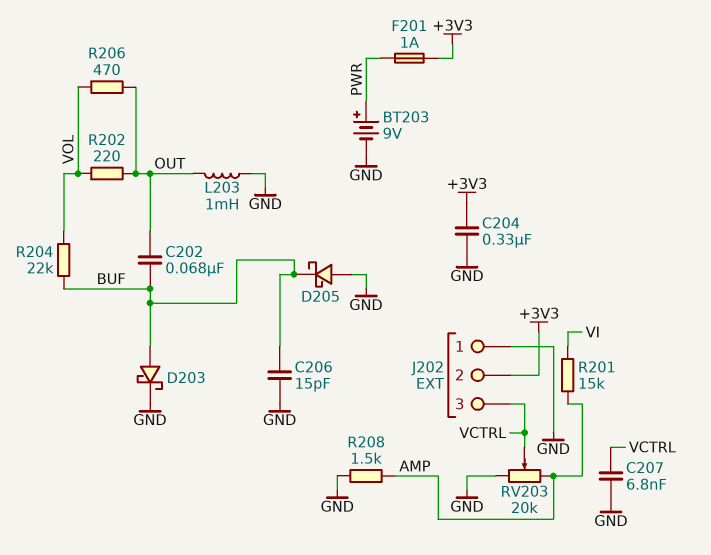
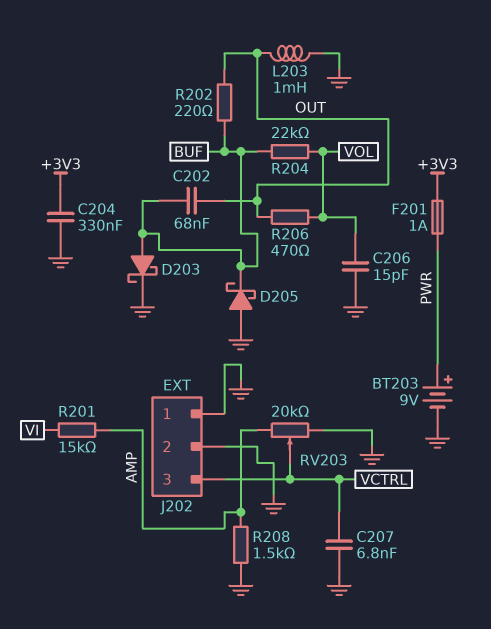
C206: 15pF (BUF, GND) -> 15pF (GND, VOL)
J202 pin 2: +3V3 -> GND
R202: 220 (OUT, VOL) -> 220 (BUF, OUT)

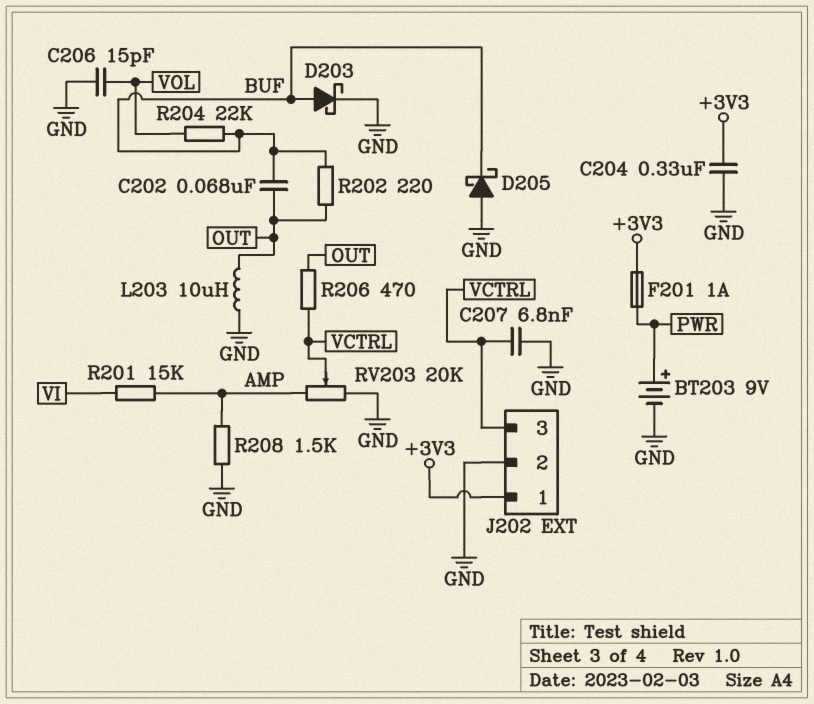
J202 pin 1: GND -> +3V3
L203: 1mH (GND, OUT) -> 10uH (GND, OUT)
R206: 470 (OUT, VOL) -> 470 (OUT, VCTRL)

